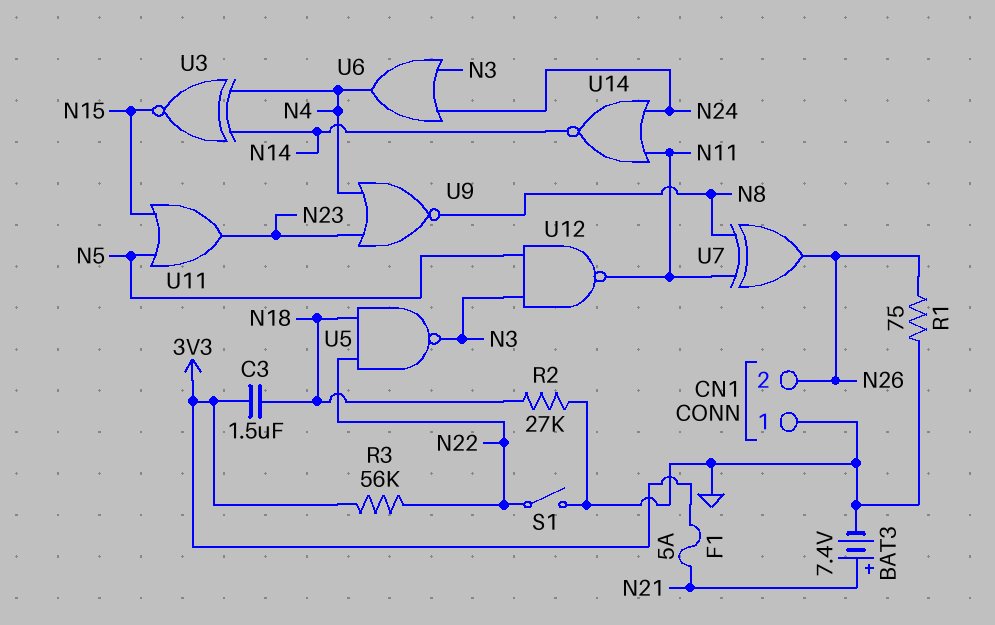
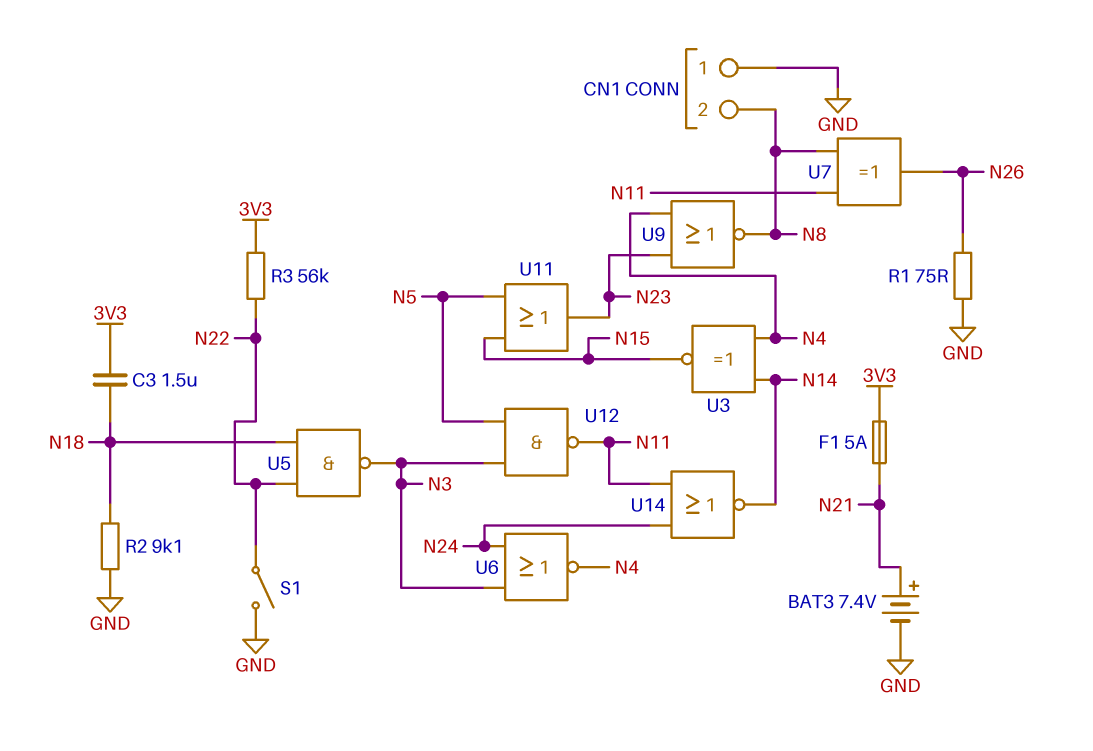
CN1 pin 2: N26 -> N8
R2: 27k (GND, N18) -> 9.1k (GND, N18)
U6: OR (in N3, in N24, out N4) -> NOR (in N3, in N24, out N4)

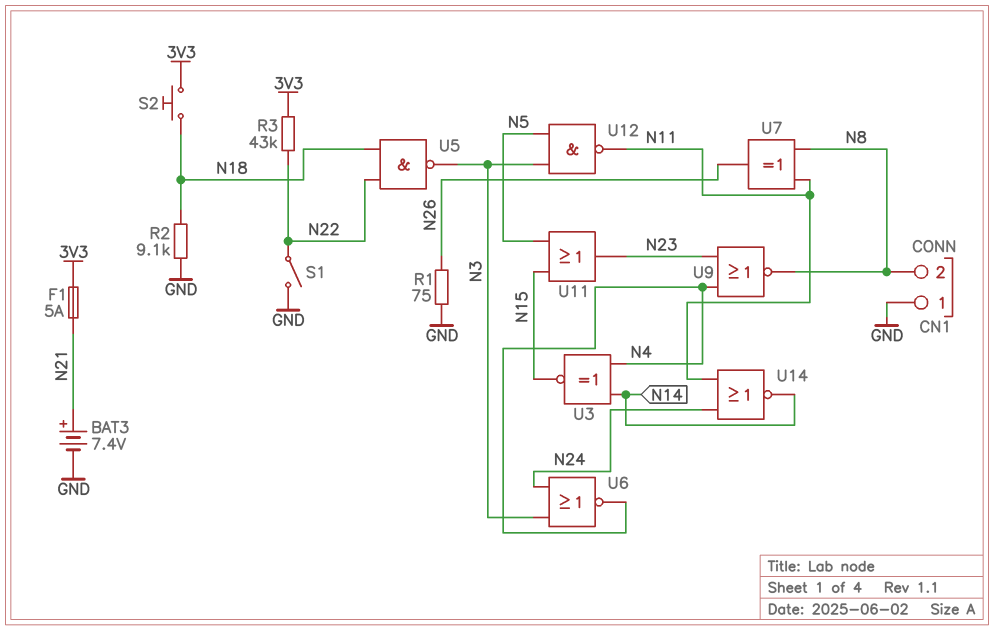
C3: 1.5uF (3V3, N18) -> none
R3: 56k (3V3, N22) -> 43k (3V3, N22)
S2: none -> button (3V3, N18)

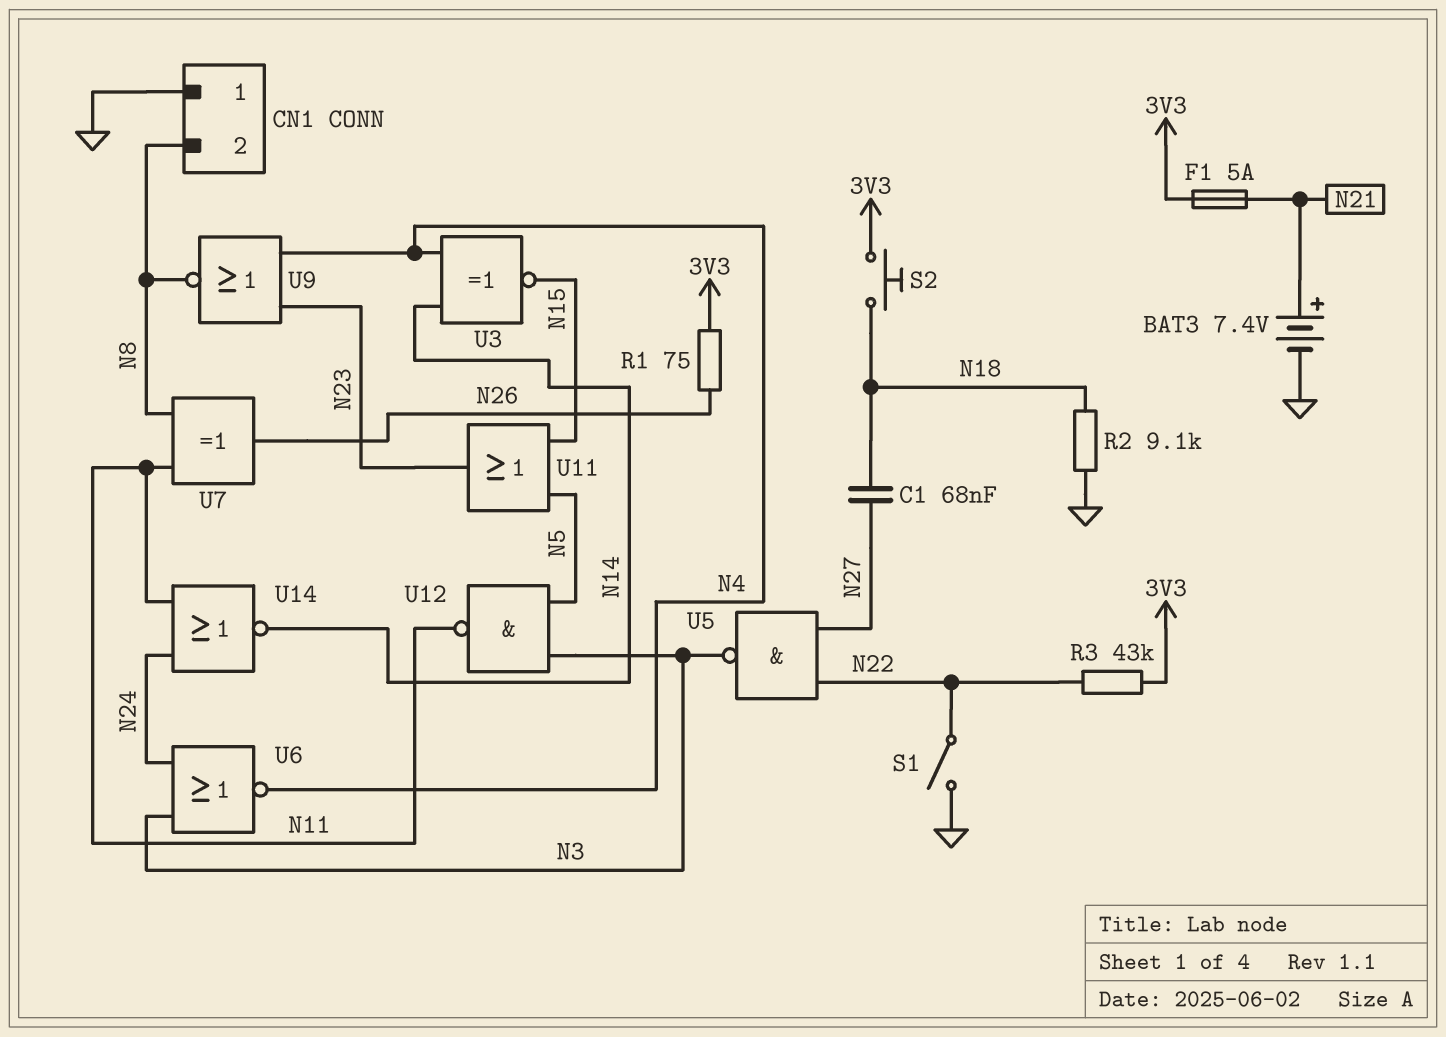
C1: none -> 68nF (N18, N27)
R1: 75 (GND, N26) -> 75 (3V3, N26)
U5: NAND (in N18, in N22, out N3) -> NAND (in N22, in N27, out N3)

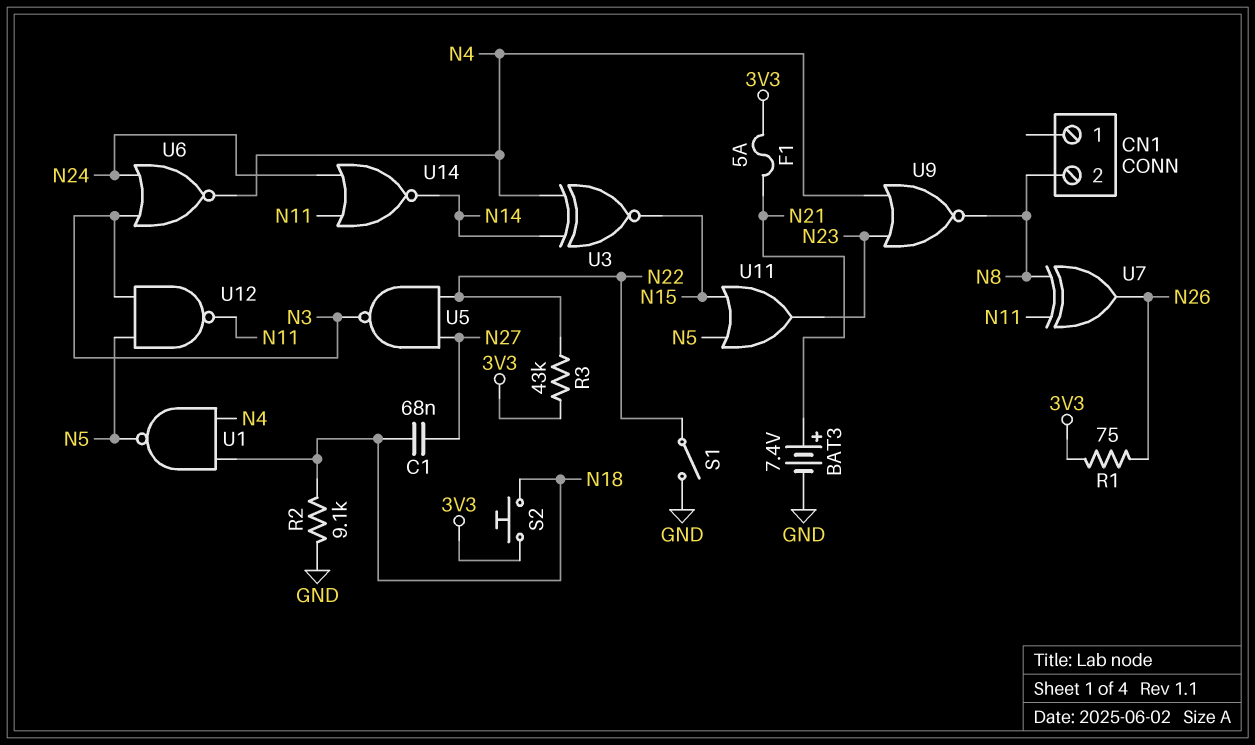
CN1 pin 1: GND -> none
U1: none -> NAND (in N4, in N18, out N5)

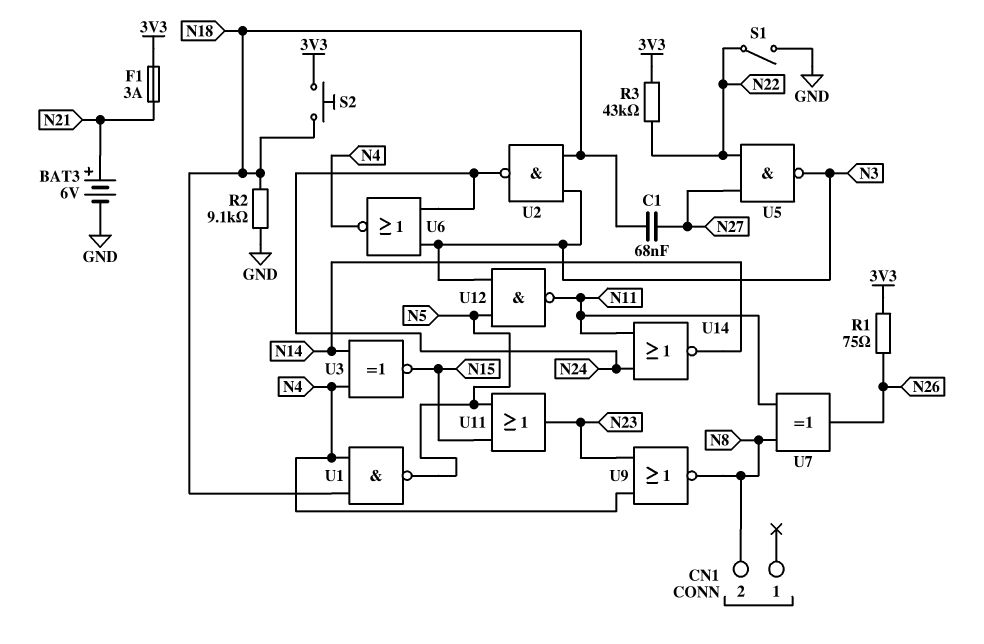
BAT3: 7.4V (plus N21, minus GND) -> 6V (plus N21, minus GND)
F1: 5A (3V3, N21) -> 3A (3V3, N21)
U2: none -> NAND (in N3, in N18, out N24)

